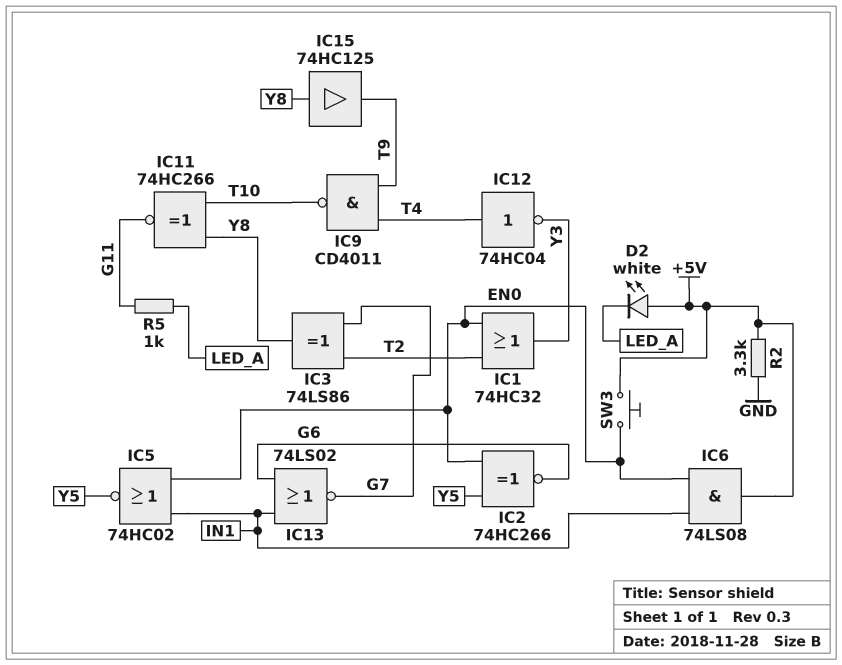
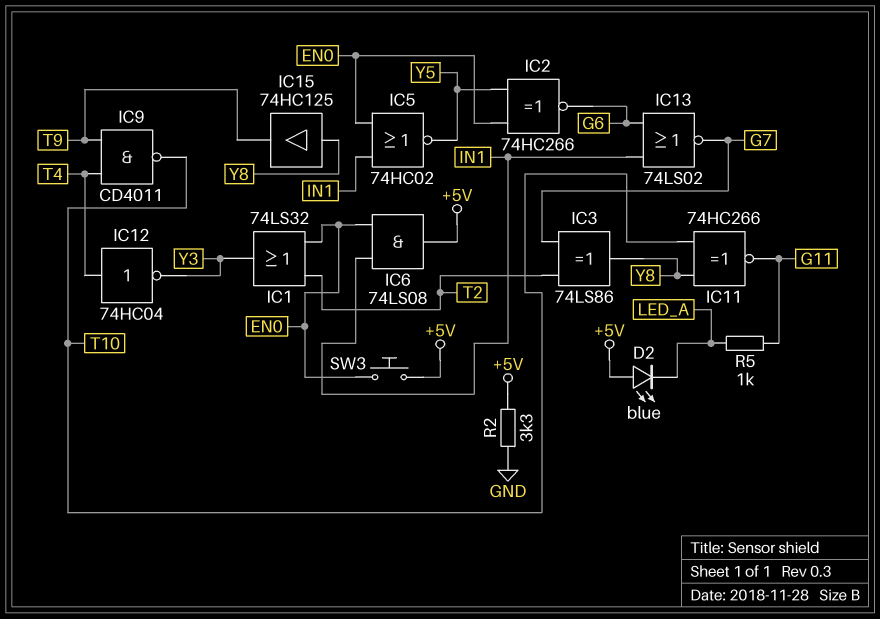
D2: LED white (A +5V, K LED_A) -> LED blue (A +5V, K LED_A)
IC1: OR 74HC32 (in EN0, in T2, out Y3) -> OR 74LS32 (in EN0, in T2, out Y3)

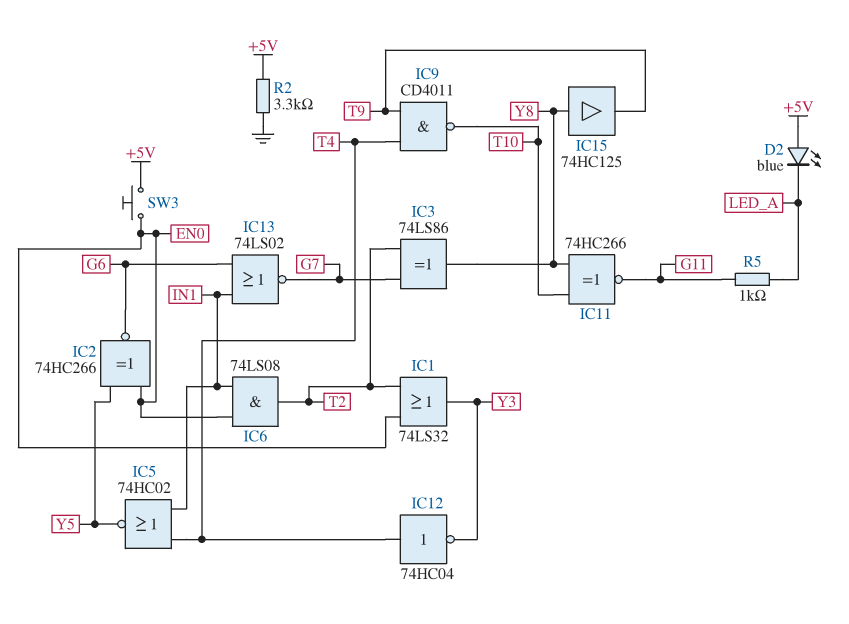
IC5: NOR 74HC02 (in EN0, in IN1, out Y5) -> NOR 74HC02 (in IN1, in T4, out Y5)
IC6: AND 74LS08 (in EN0, in IN1, out +5V) -> AND 74LS08 (in EN0, in IN1, out T2)

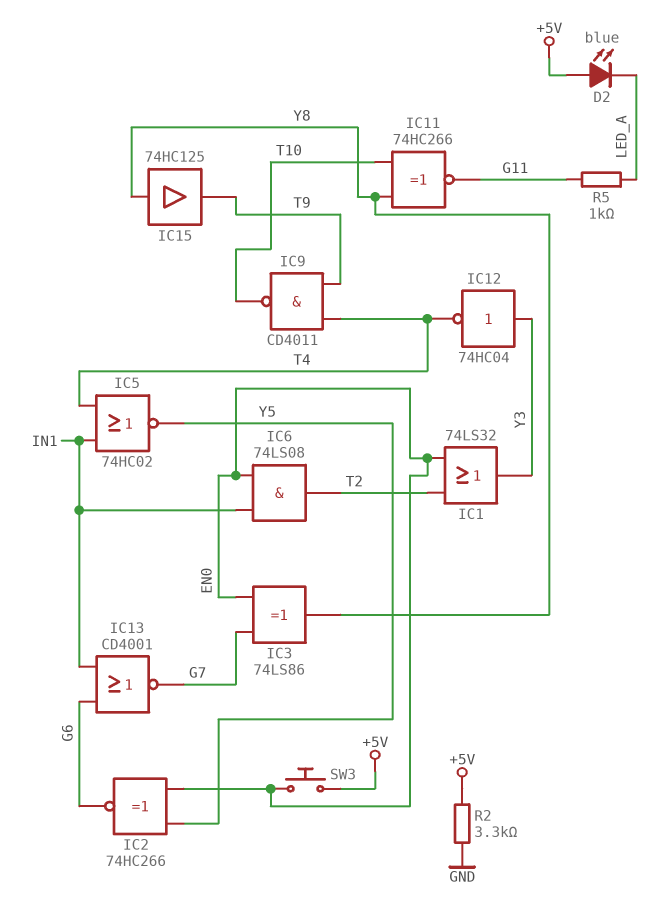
IC3: XOR 74LS86 (in G7, in T2, out Y8) -> XOR 74LS86 (in EN0, in G7, out Y8)
IC12: NOT 74HC04 (in T4, out Y3) -> NOT 74HC04 (in Y3, out T4)
IC13: NOR 74LS02 (in G6, in IN1, out G7) -> NOR CD4001 (in G6, in IN1, out G7)

